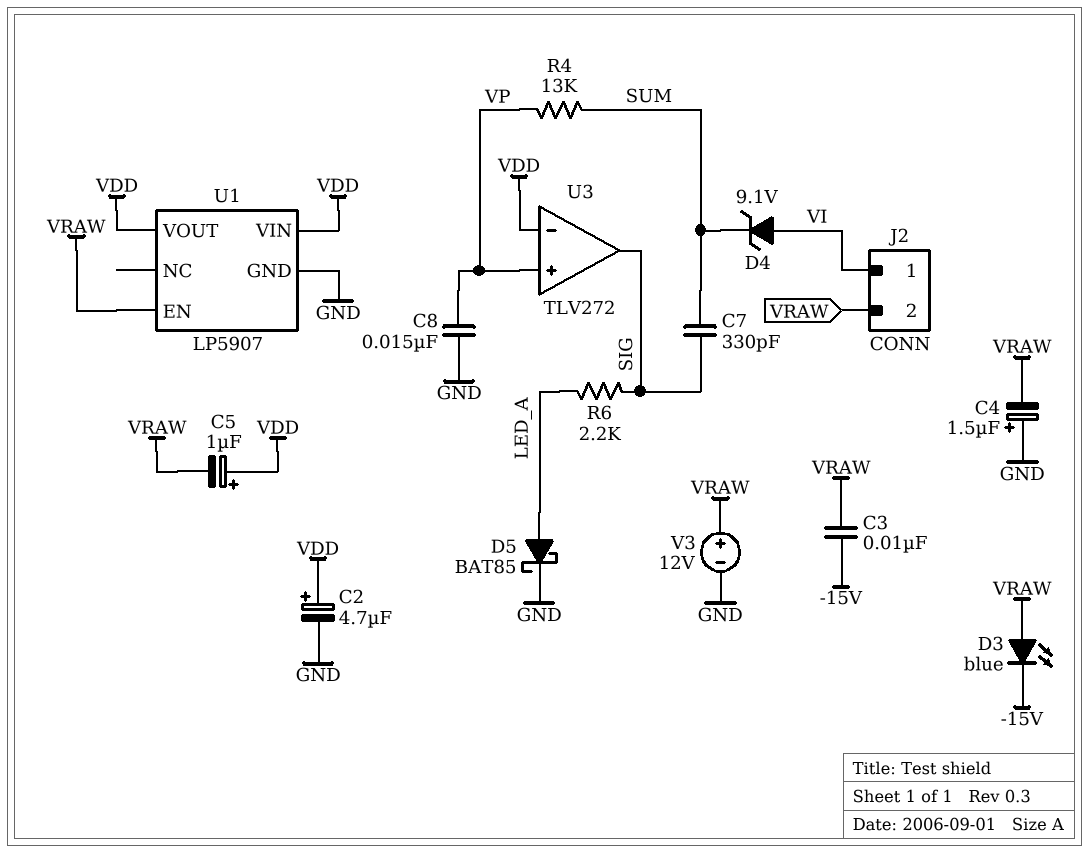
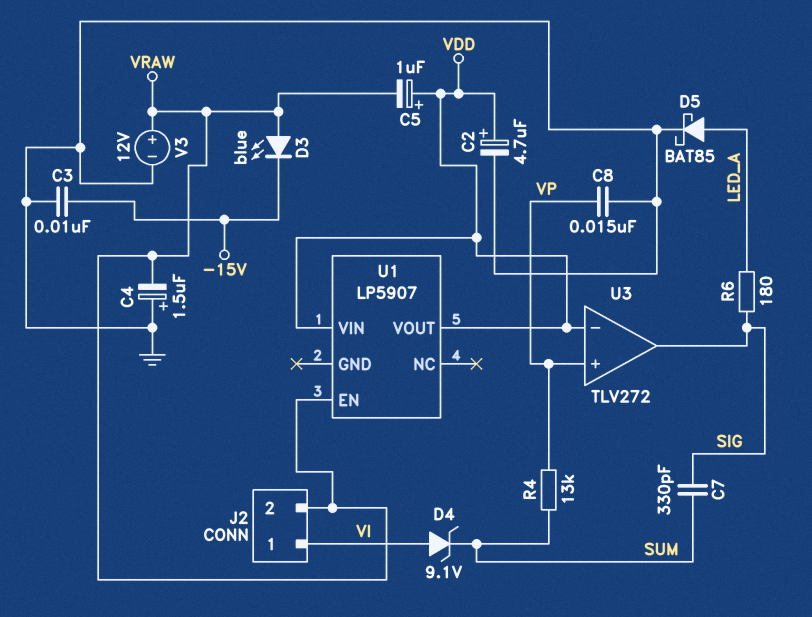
C3: 10nF (-15V, VRAW) -> 10nF (-15V, GND)
R6: 2.2k (LED_A, SIG) -> 180 (LED_A, SIG)
U1 pin GND: GND -> none

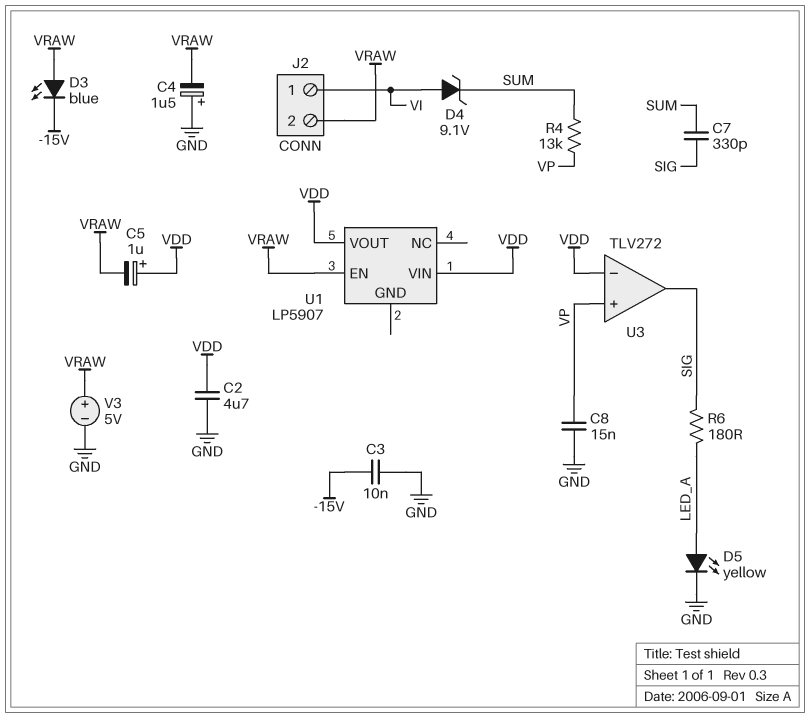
C2: 4.7uF (plus VDD, minus GND) -> 4.7uF (GND, VDD)
D5: schottky BAT85 (A LED_A, K GND) -> LED yellow (A LED_A, K GND)
V3: 12V (plus VRAW, minus GND) -> 5V (plus VRAW, minus GND)

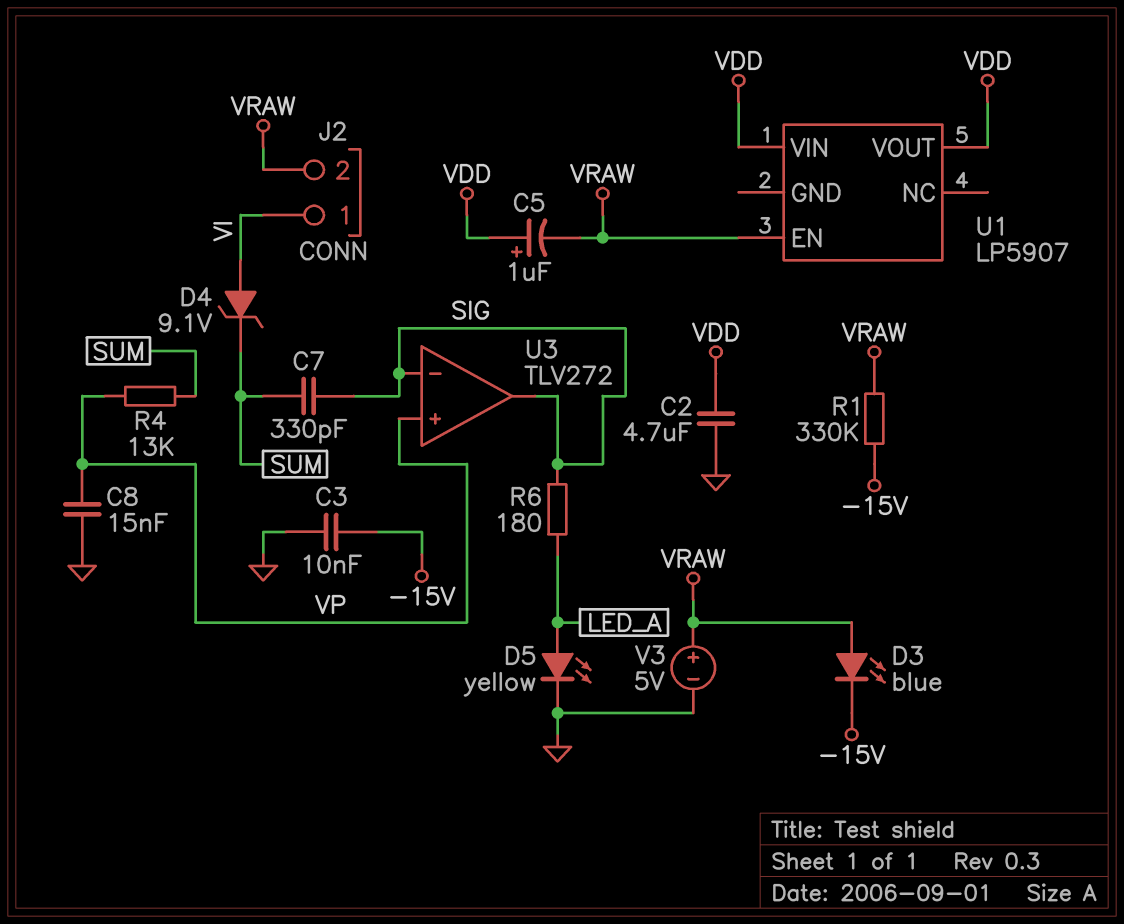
C4: 1.5uF (plus GND, minus VRAW) -> none
R1: none -> 330k (-15V, VRAW)
U3 pin in-: VDD -> SIG

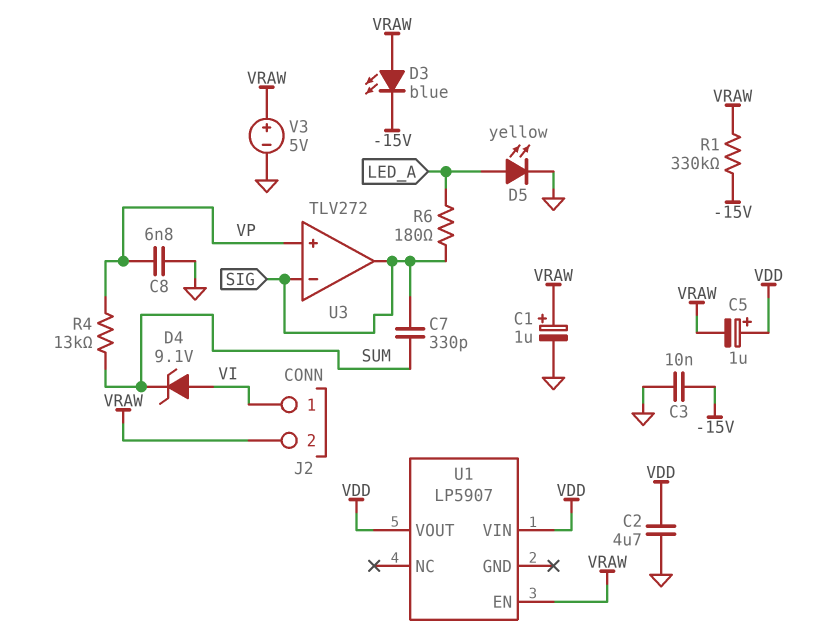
C1: none -> 1uF (plus VRAW, minus GND)
C8: 15nF (GND, VP) -> 6.8nF (GND, VP)

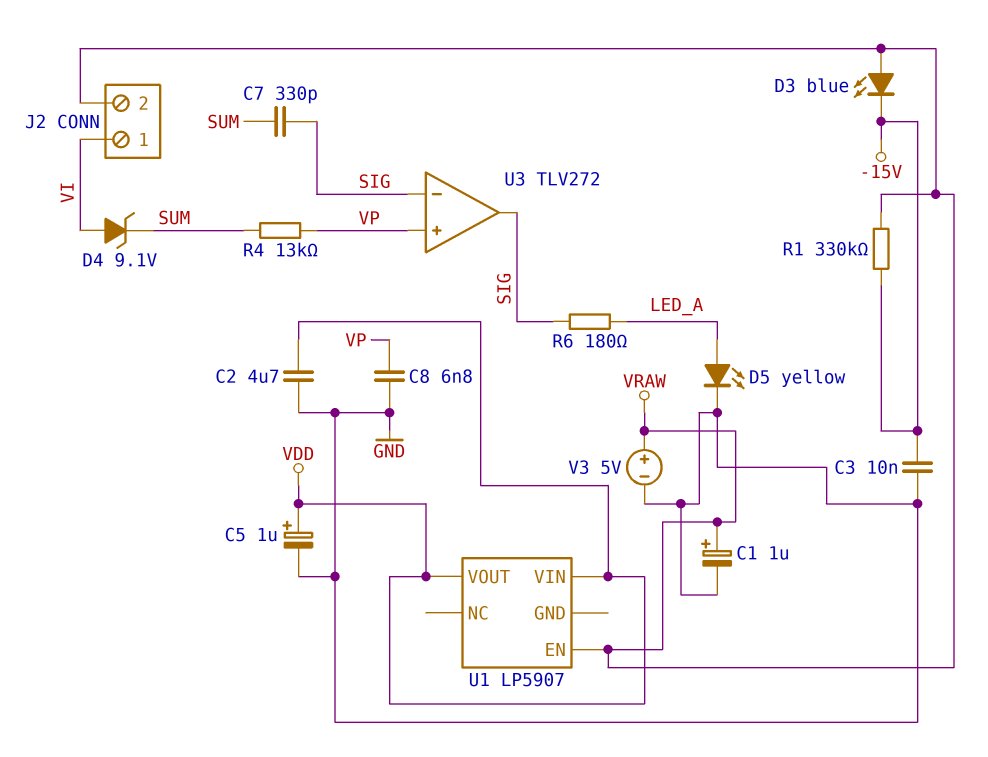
C5: 1uF (plus VDD, minus VRAW) -> 1uF (plus VDD, minus GND)

